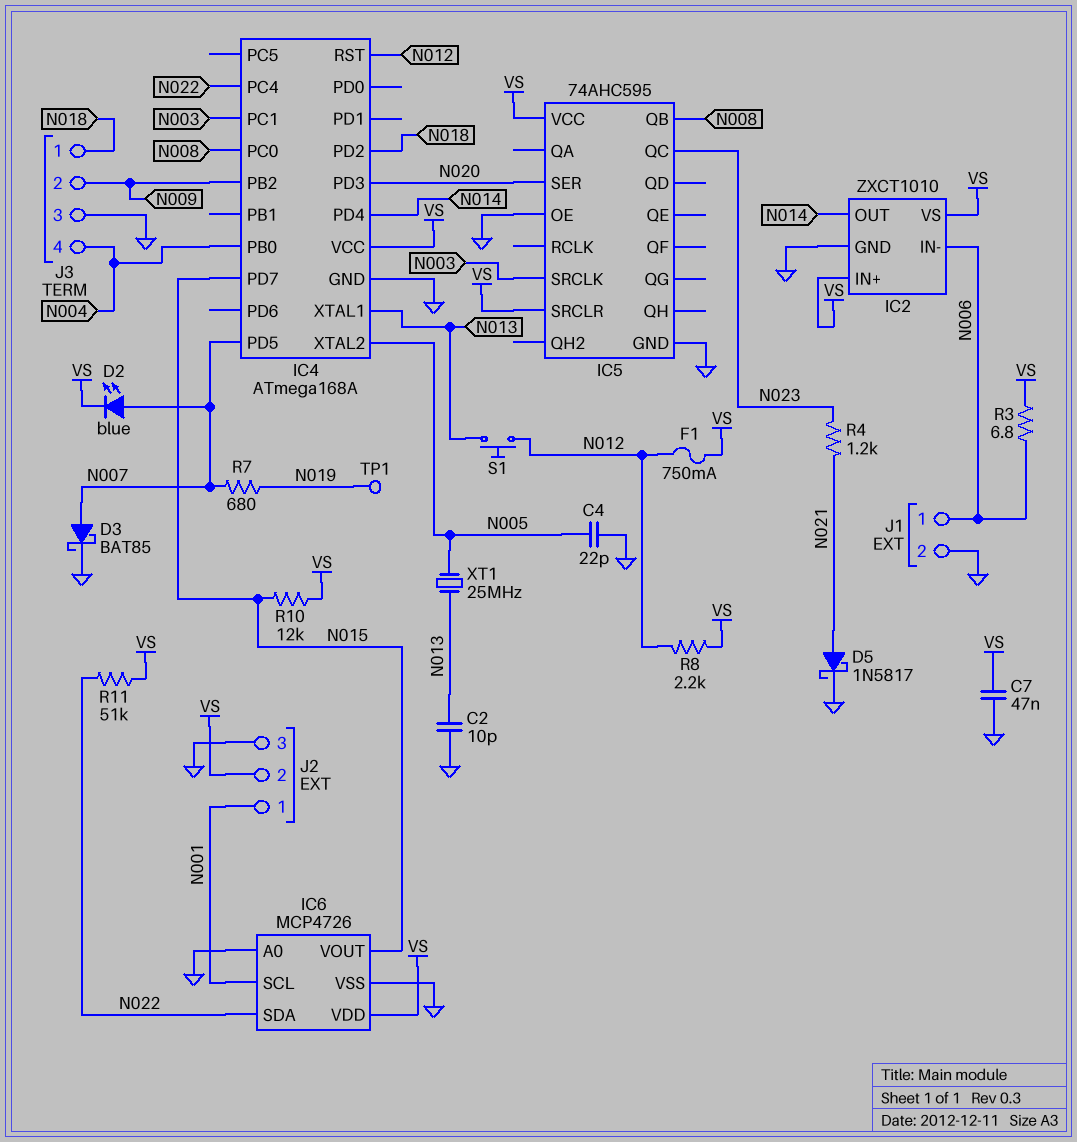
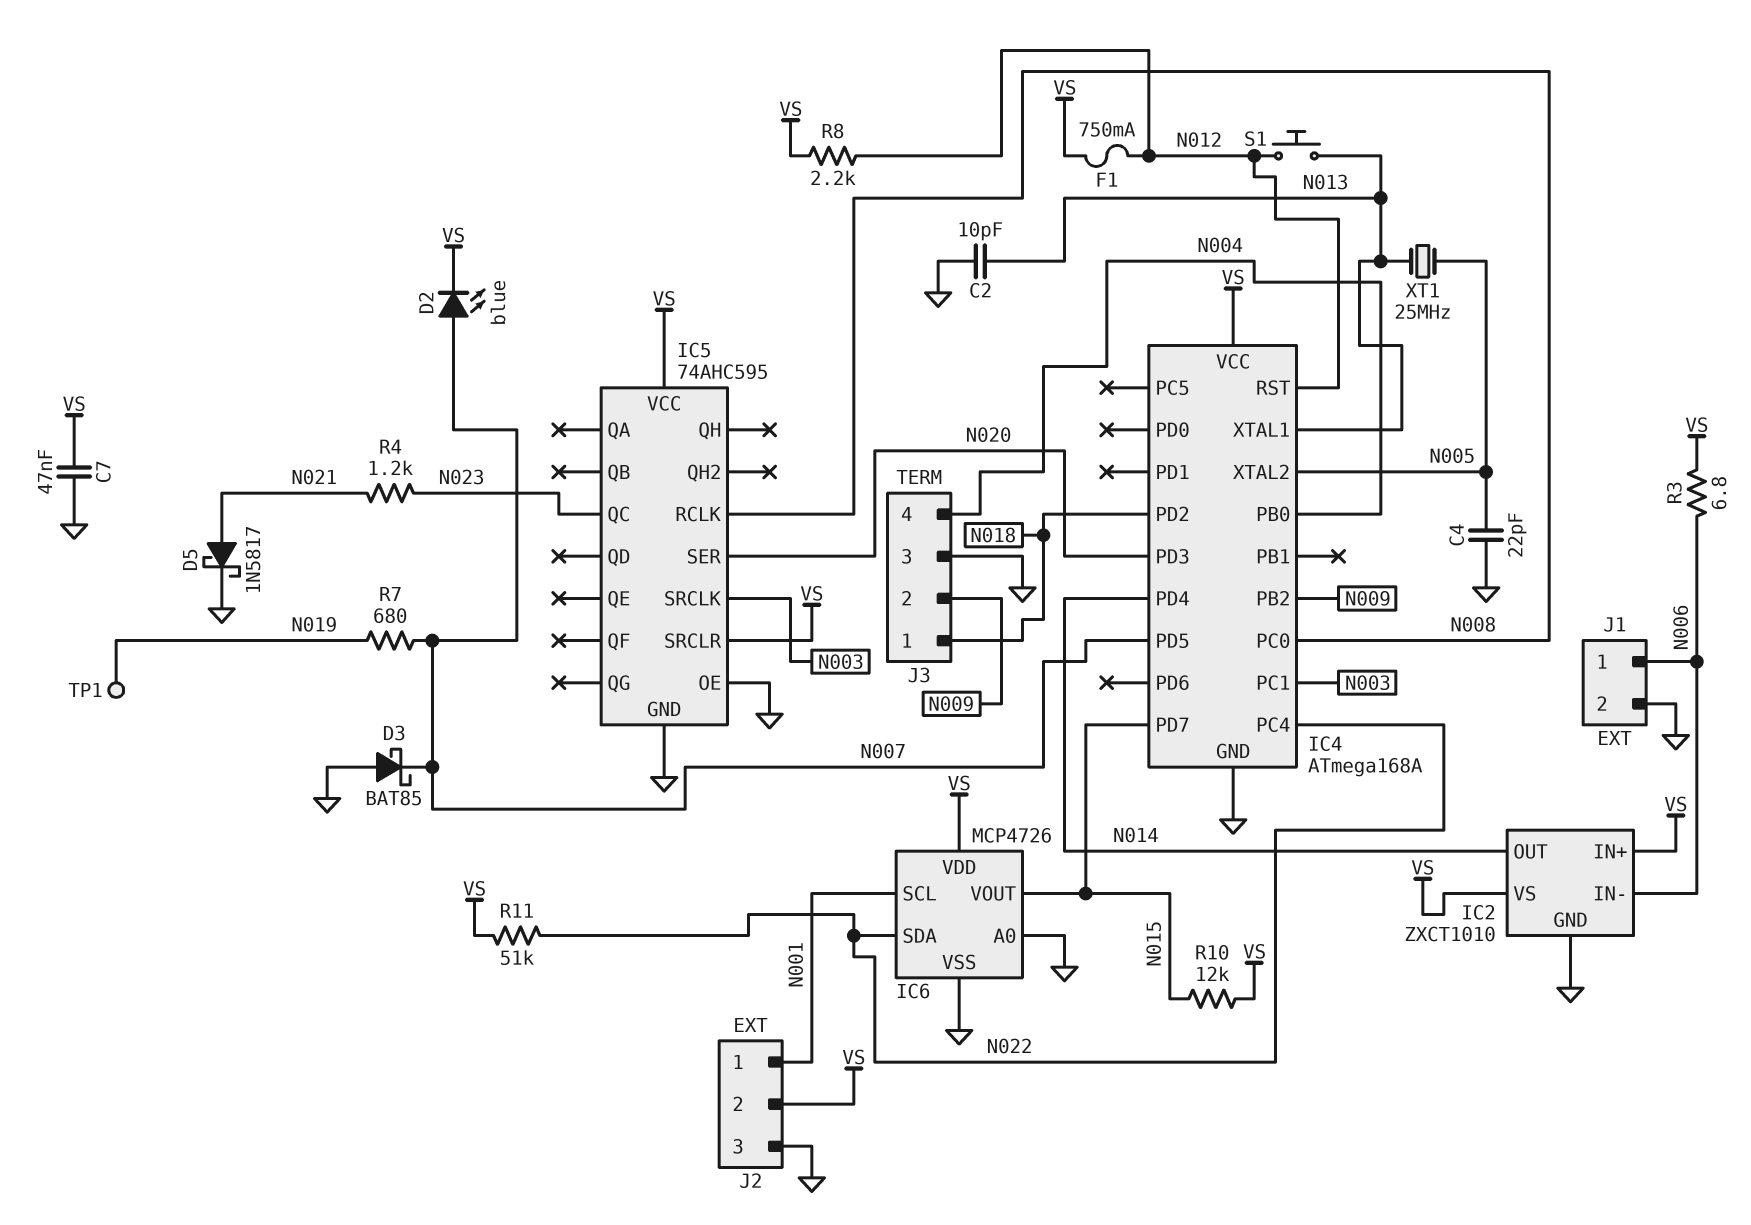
D3: schottky BAT85 (A N007, K GND) -> schottky BAT85 (A GND, K N007)
IC5 pin QB: N008 -> none
IC5 pin RCLK: none -> N008

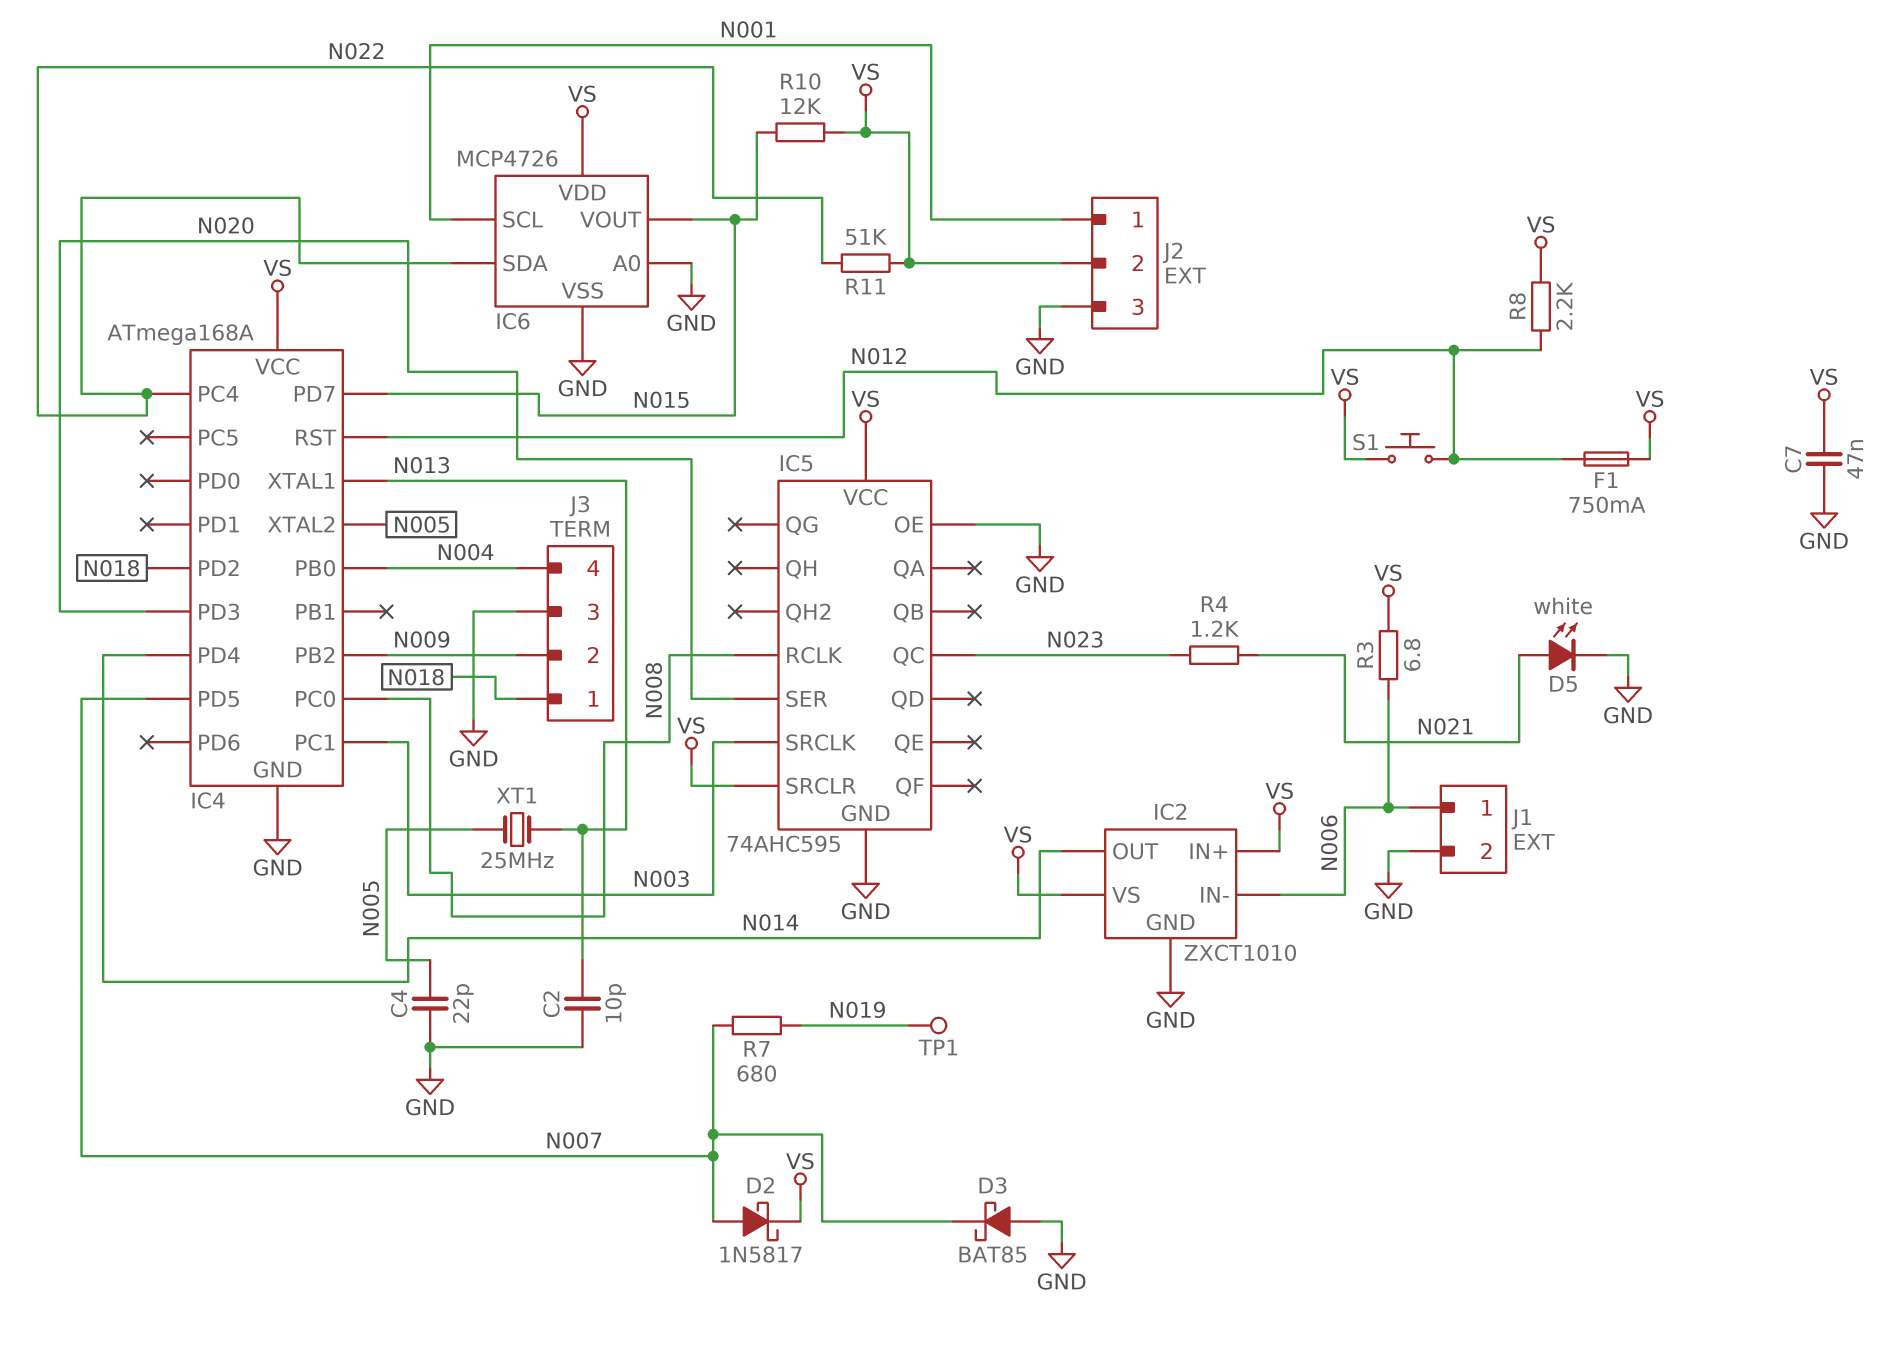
D2: LED blue (A N007, K VS) -> schottky 1N5817 (A N007, K VS)
D5: schottky 1N5817 (A N021, K GND) -> LED white (A N021, K GND)
S1: button (N012, N013) -> button (N012, VS)

